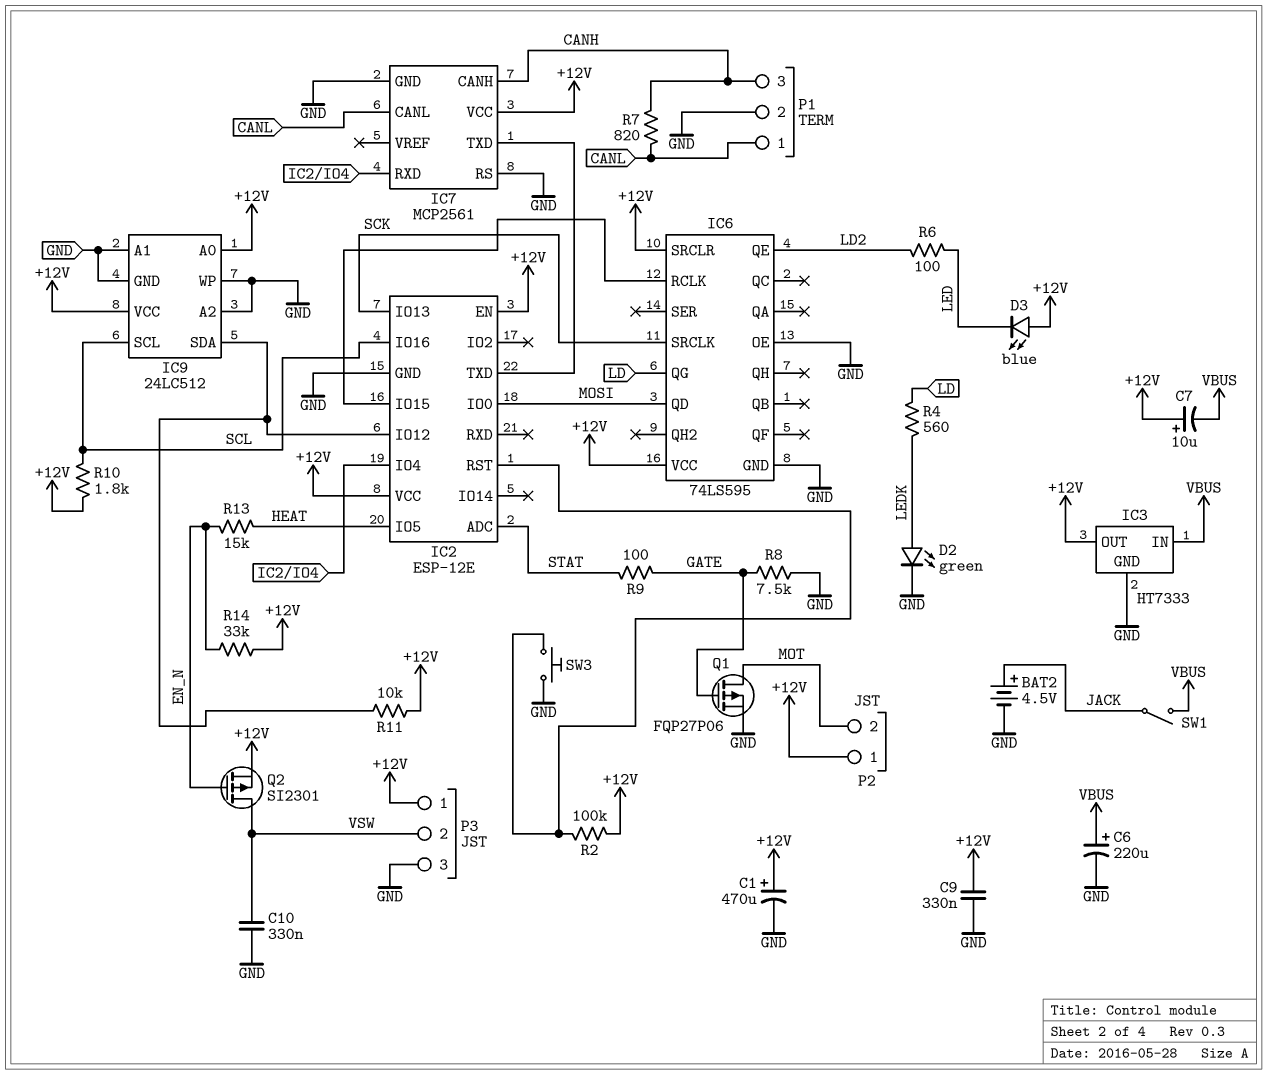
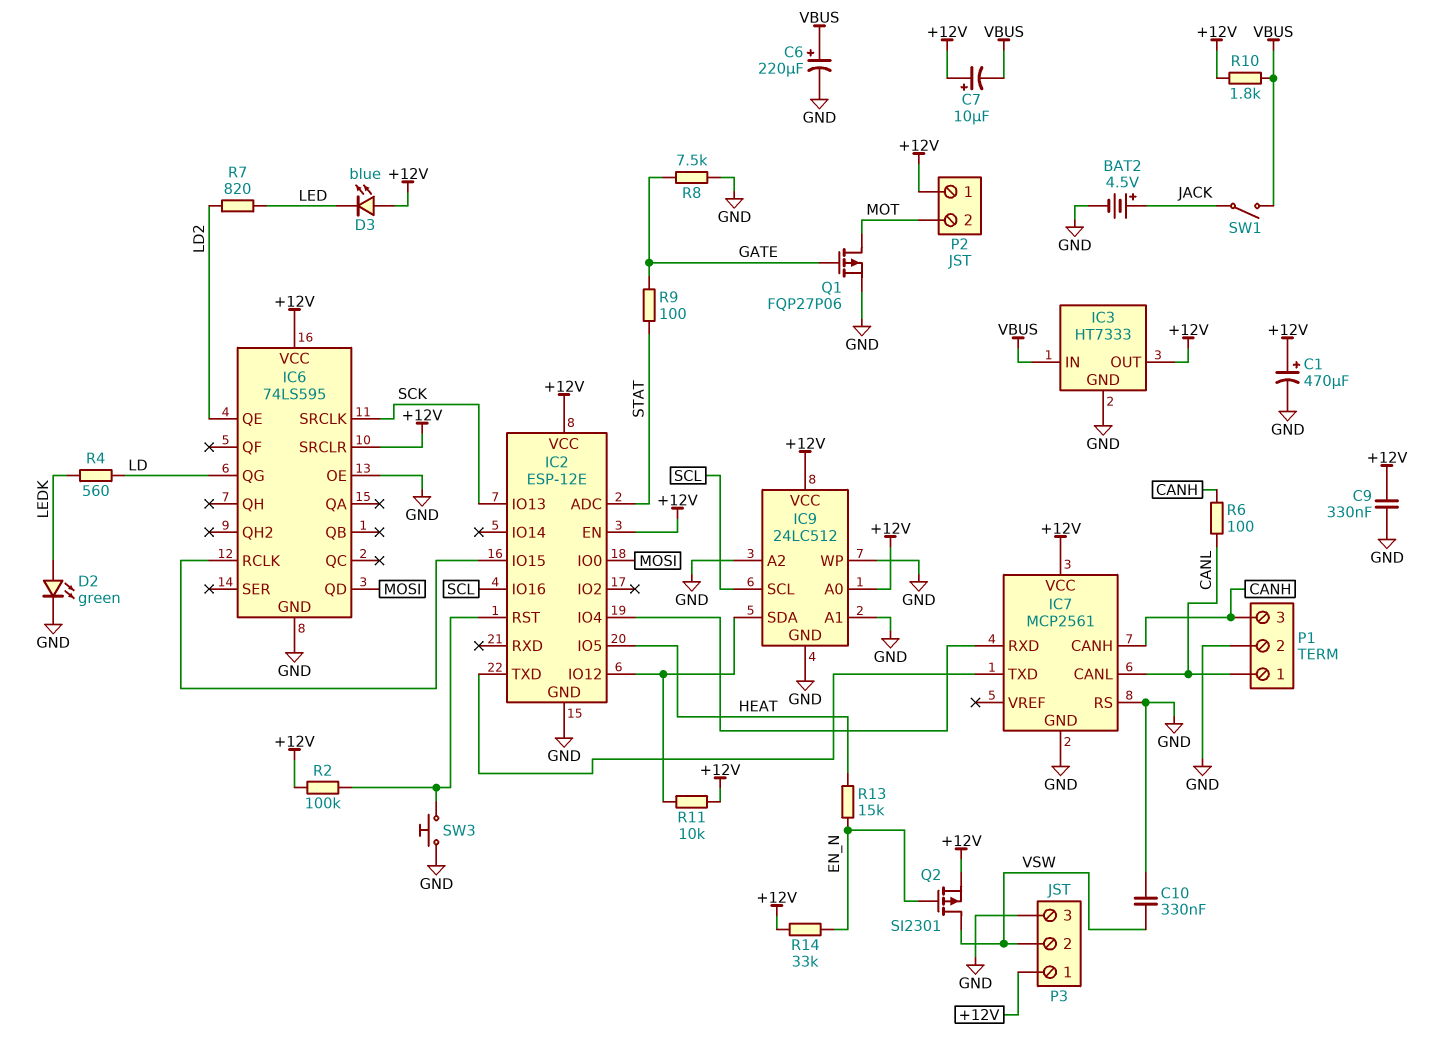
R6: 100 (LD2, LED) -> 100 (CANH, CANL)
R7: 820 (CANH, CANL) -> 820 (LD2, LED)
R10: 1.8k (+12V, SCL) -> 1.8k (+12V, VBUS)

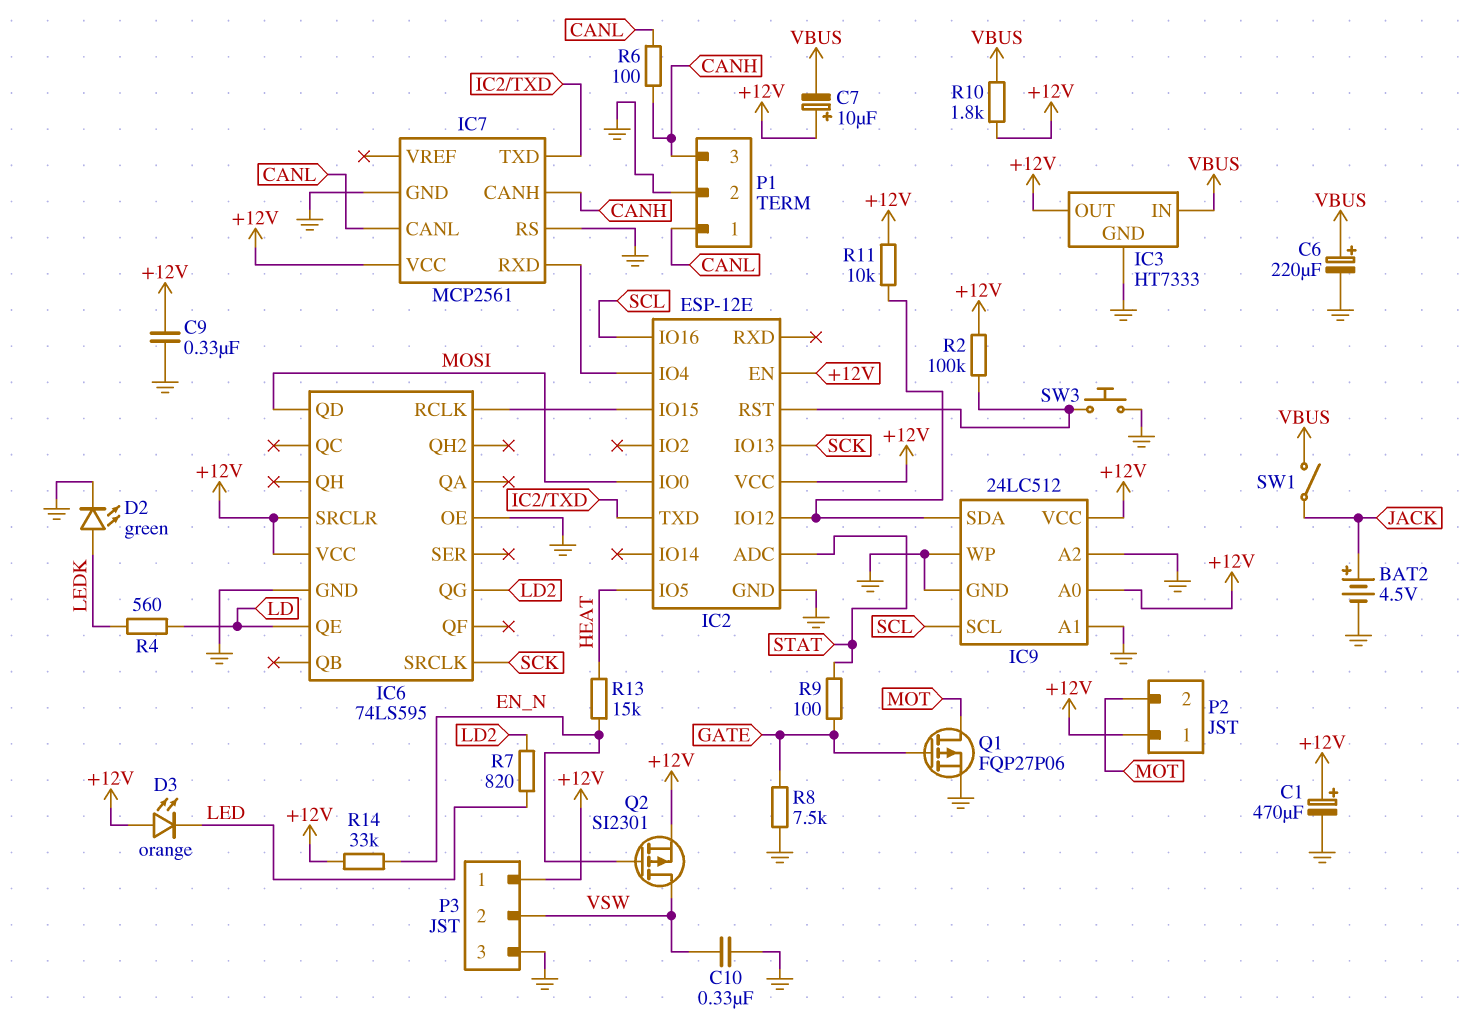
D3: LED blue (A +12V, K LED) -> LED orange (A +12V, K LED)
IC6 pin QE: LD2 -> LD
IC6 pin QG: LD -> LD2

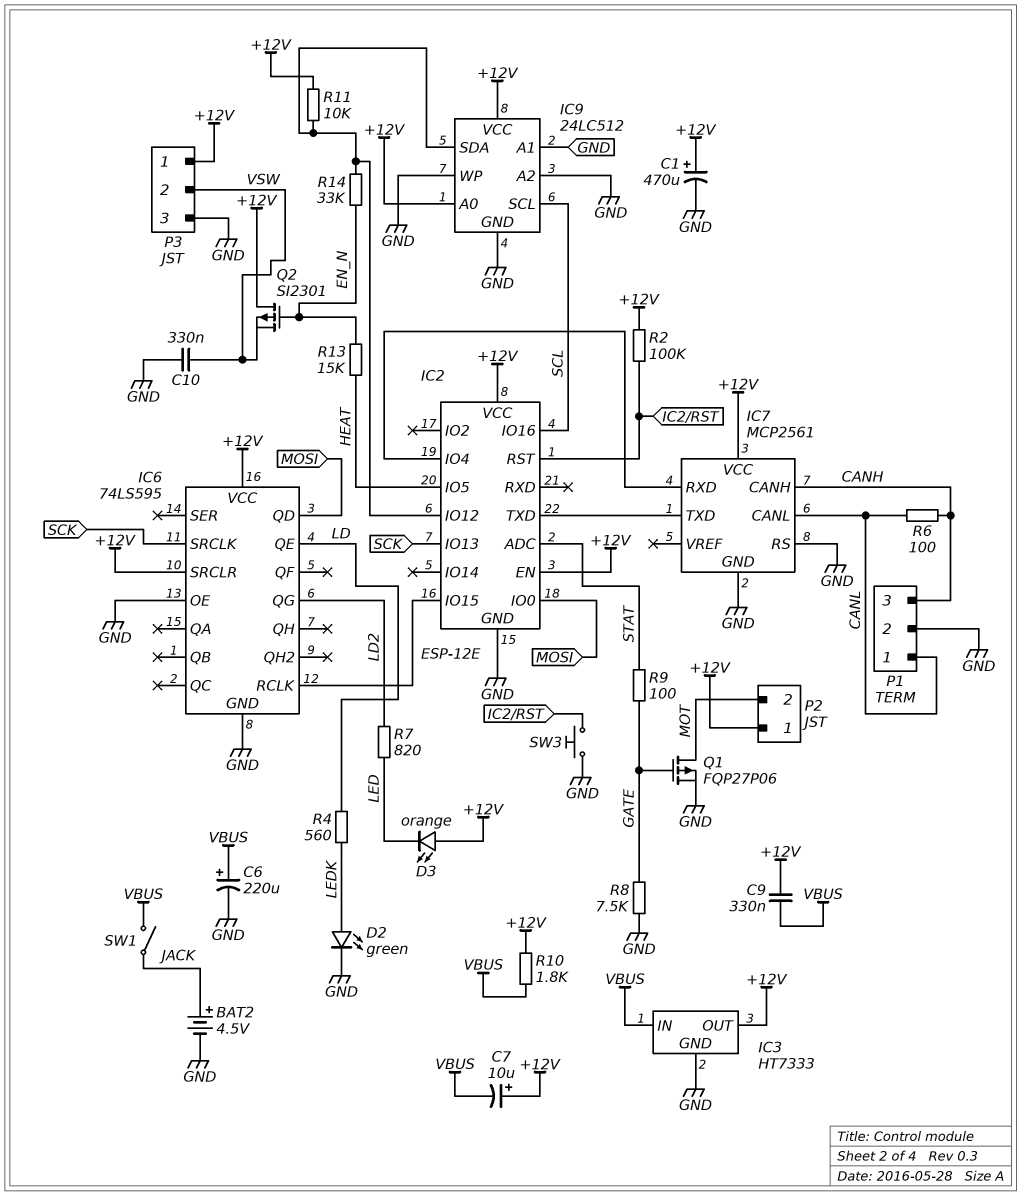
C9: 330nF (+12V, GND) -> 330nF (+12V, VBUS)
Q2: PMOS SI2301 (G EN_N, D VSW, S +12V) -> PMOS SI2301 (G EN_N, D +12V, S VSW)
R14: 33k (+12V, EN_N) -> 33k (EN_N, IC2/IO12)

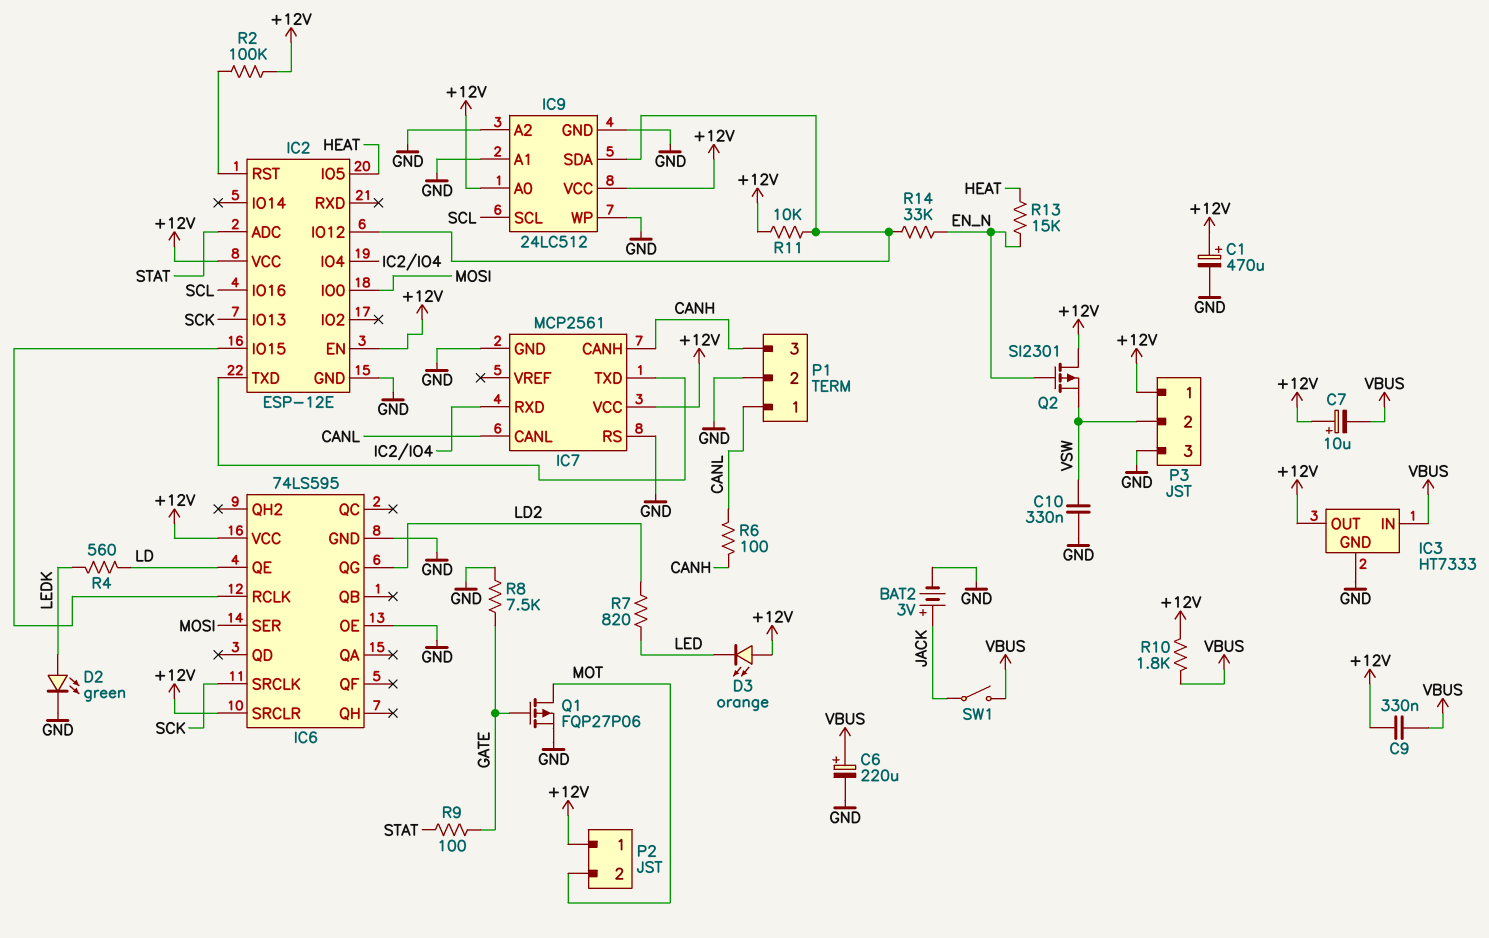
BAT2: 4.5V (plus JACK, minus GND) -> 3V (plus JACK, minus GND)
IC6 pin QD: MOSI -> none
IC6 pin SER: none -> MOSI
SW3: button (GND, IC2/RST) -> none

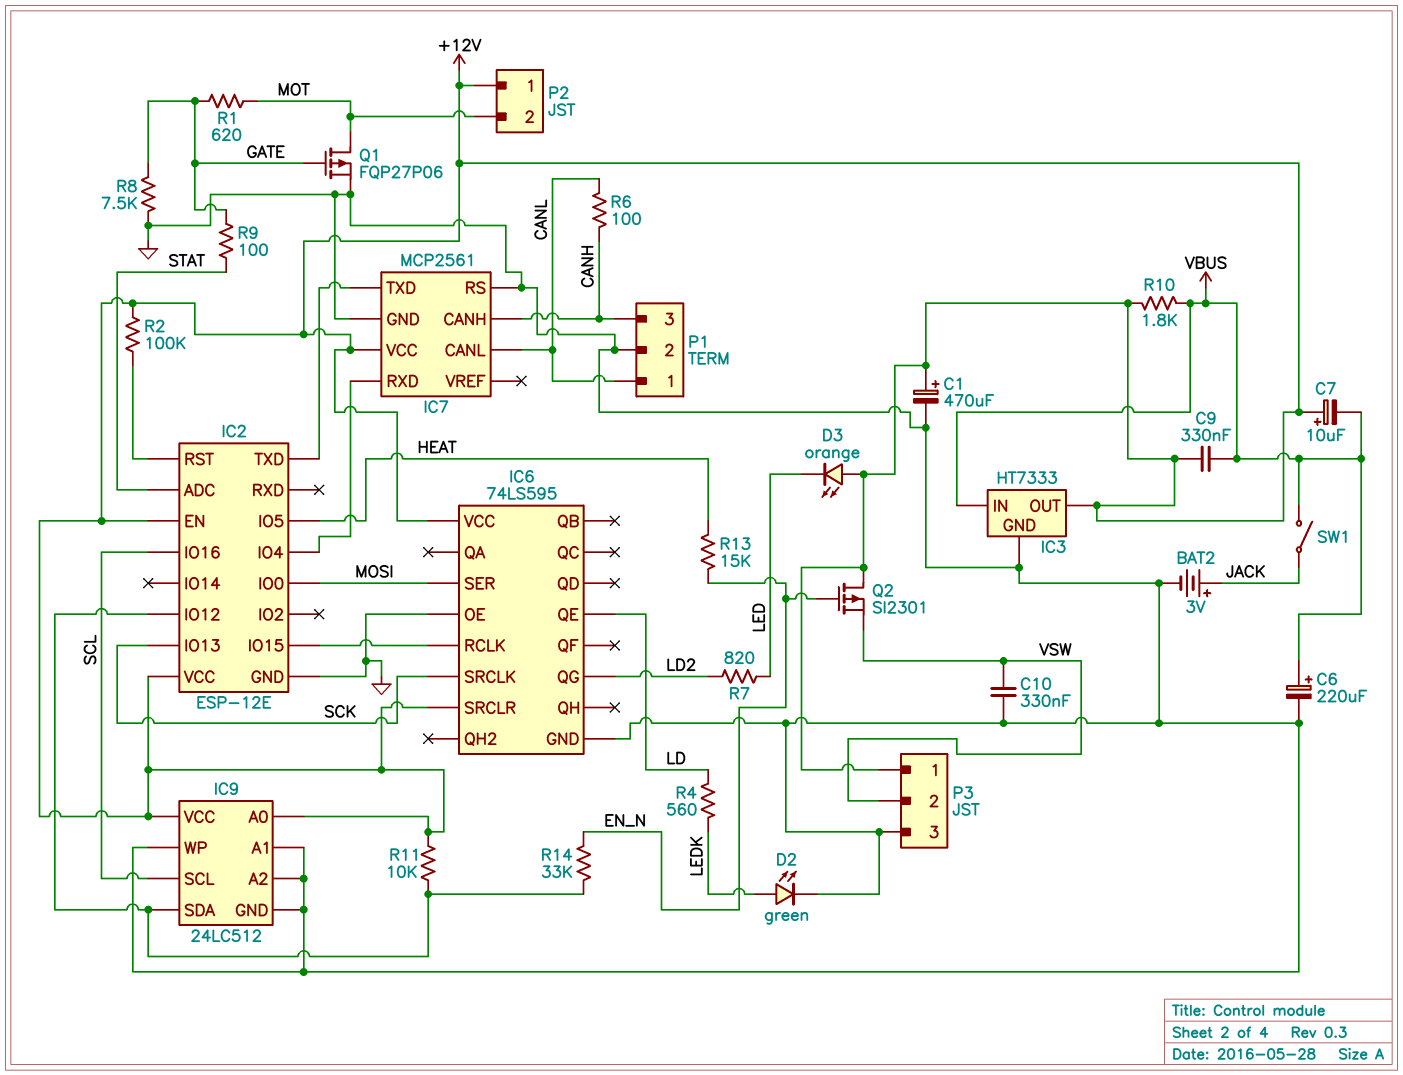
R1: none -> 620 (GATE, MOT)

